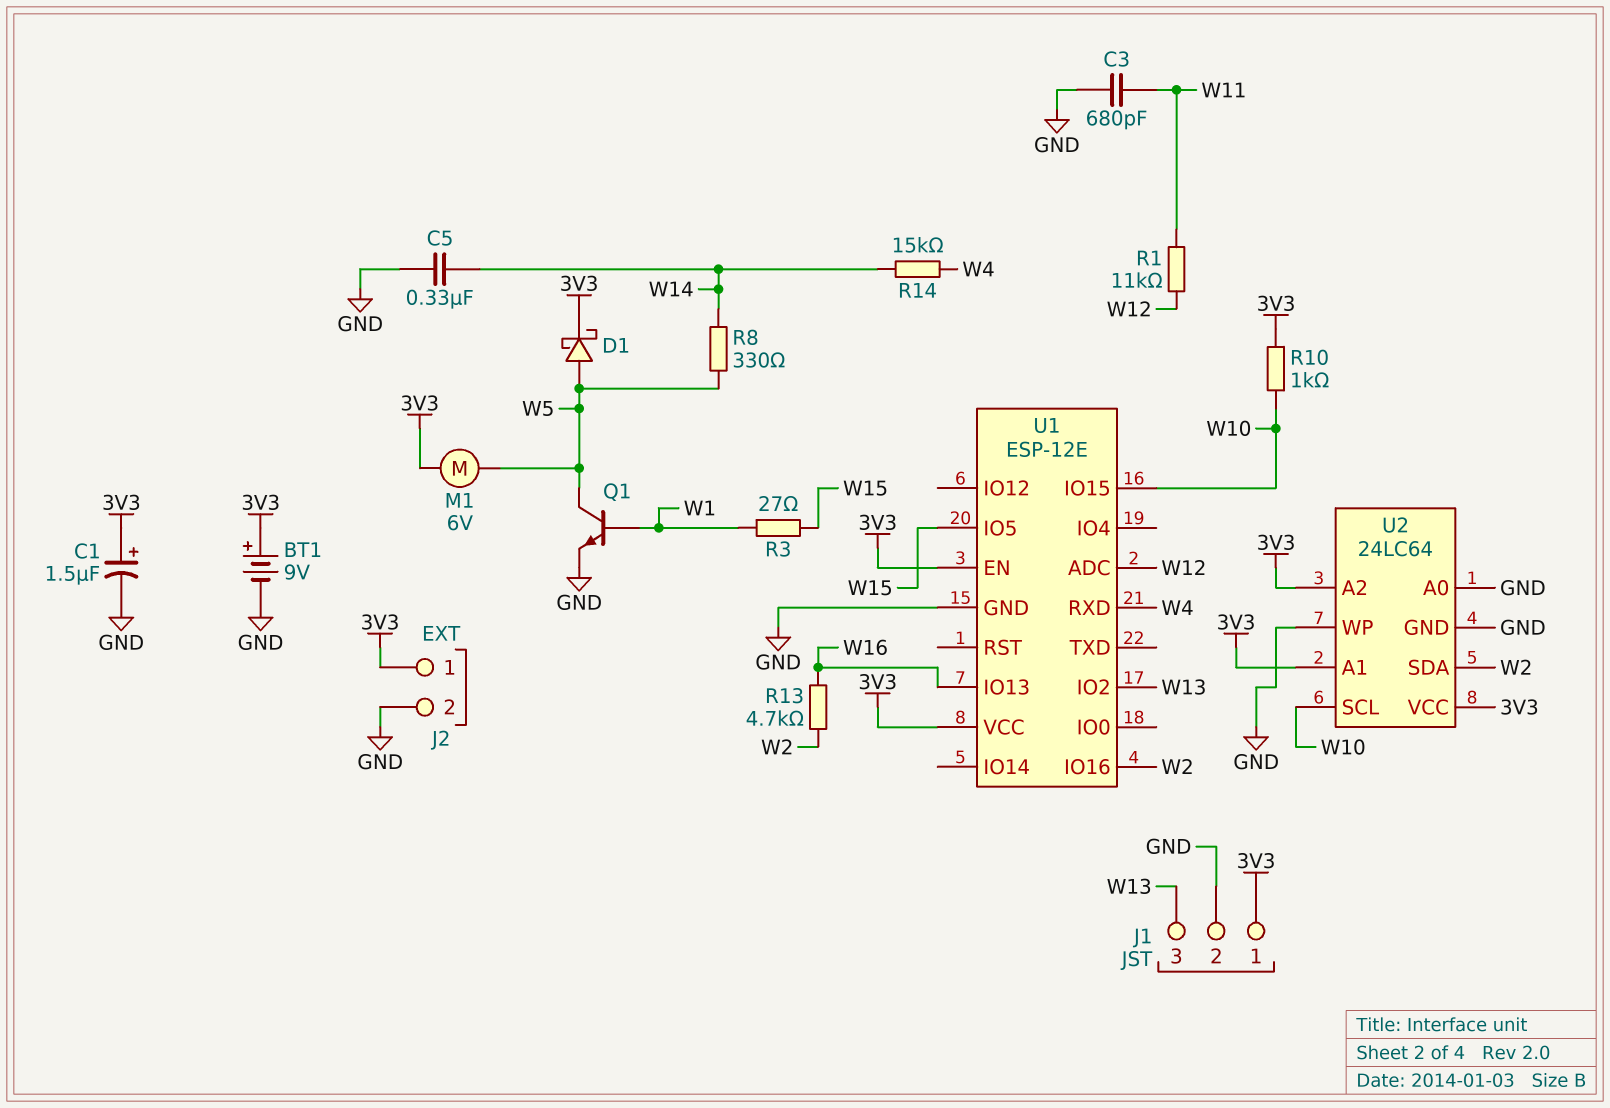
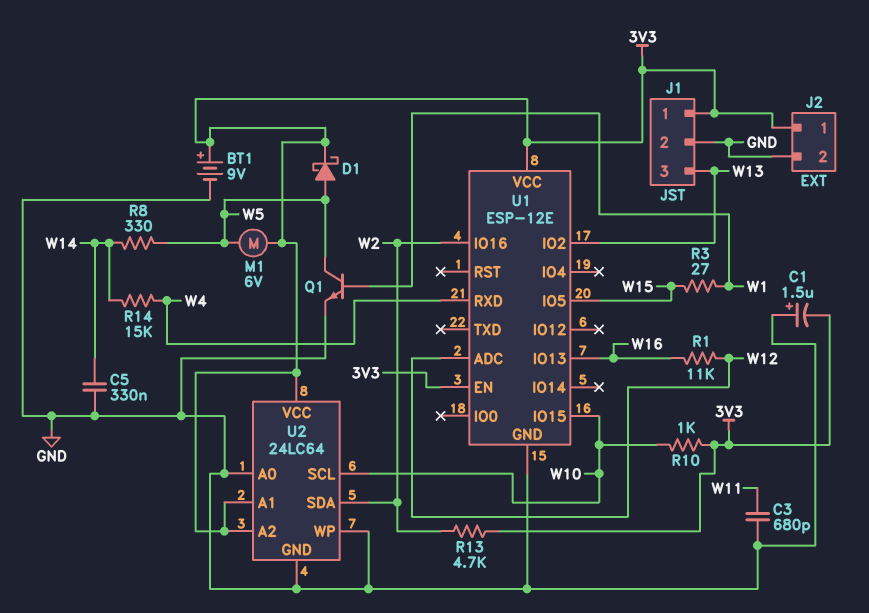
C1: 1.5uF (plus 3V3, minus GND) -> 1.5uF (plus GND, minus 3V3)
R1: 11k (W11, W12) -> 11k (W12, W16)
R13: 4.7k (W2, W16) -> 4.7k (3V3, W2)

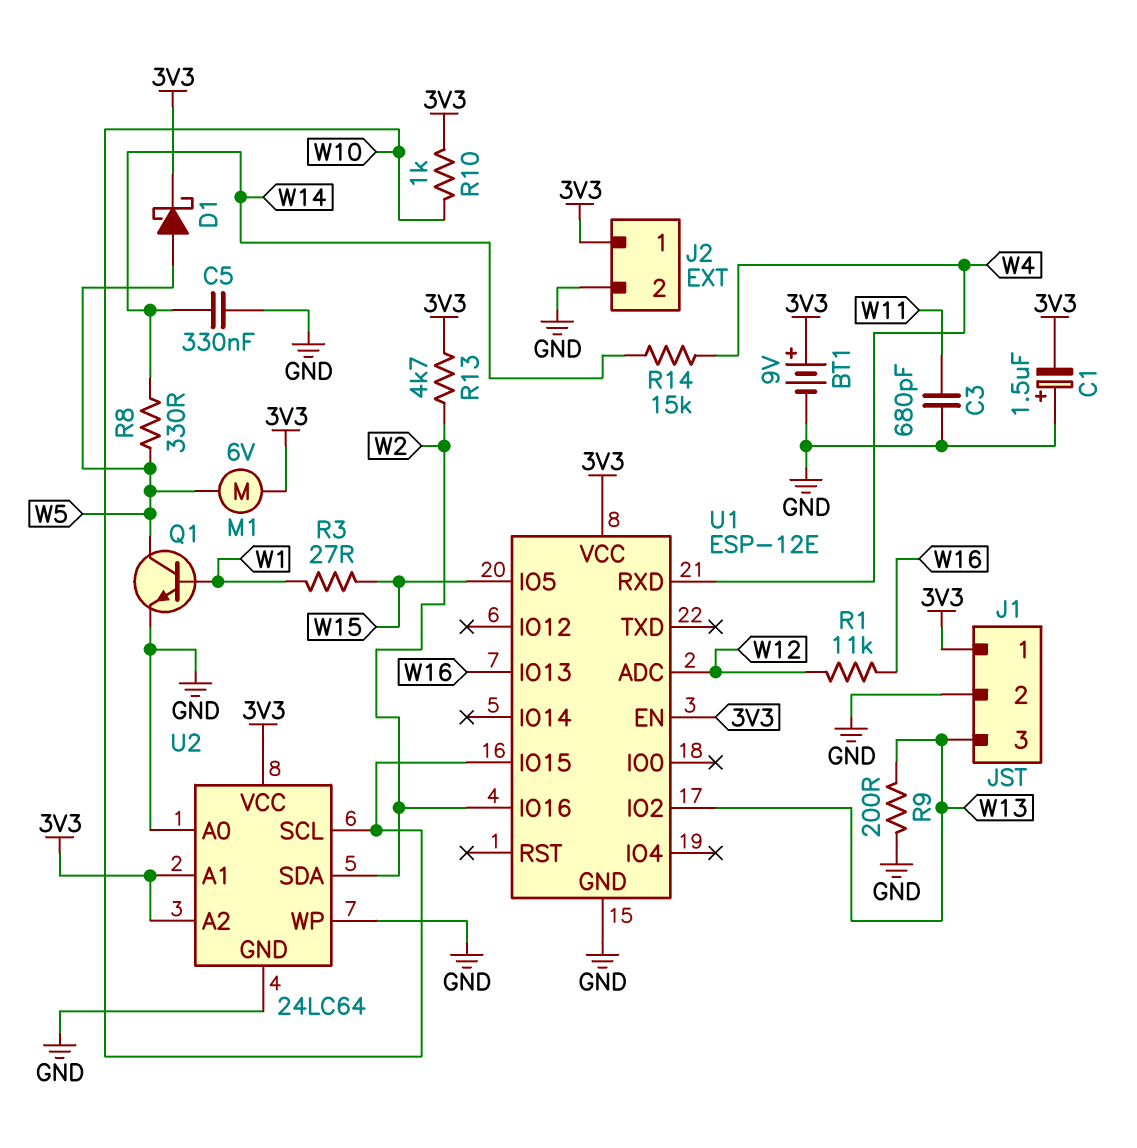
R9: none -> 200 (GND, W13)

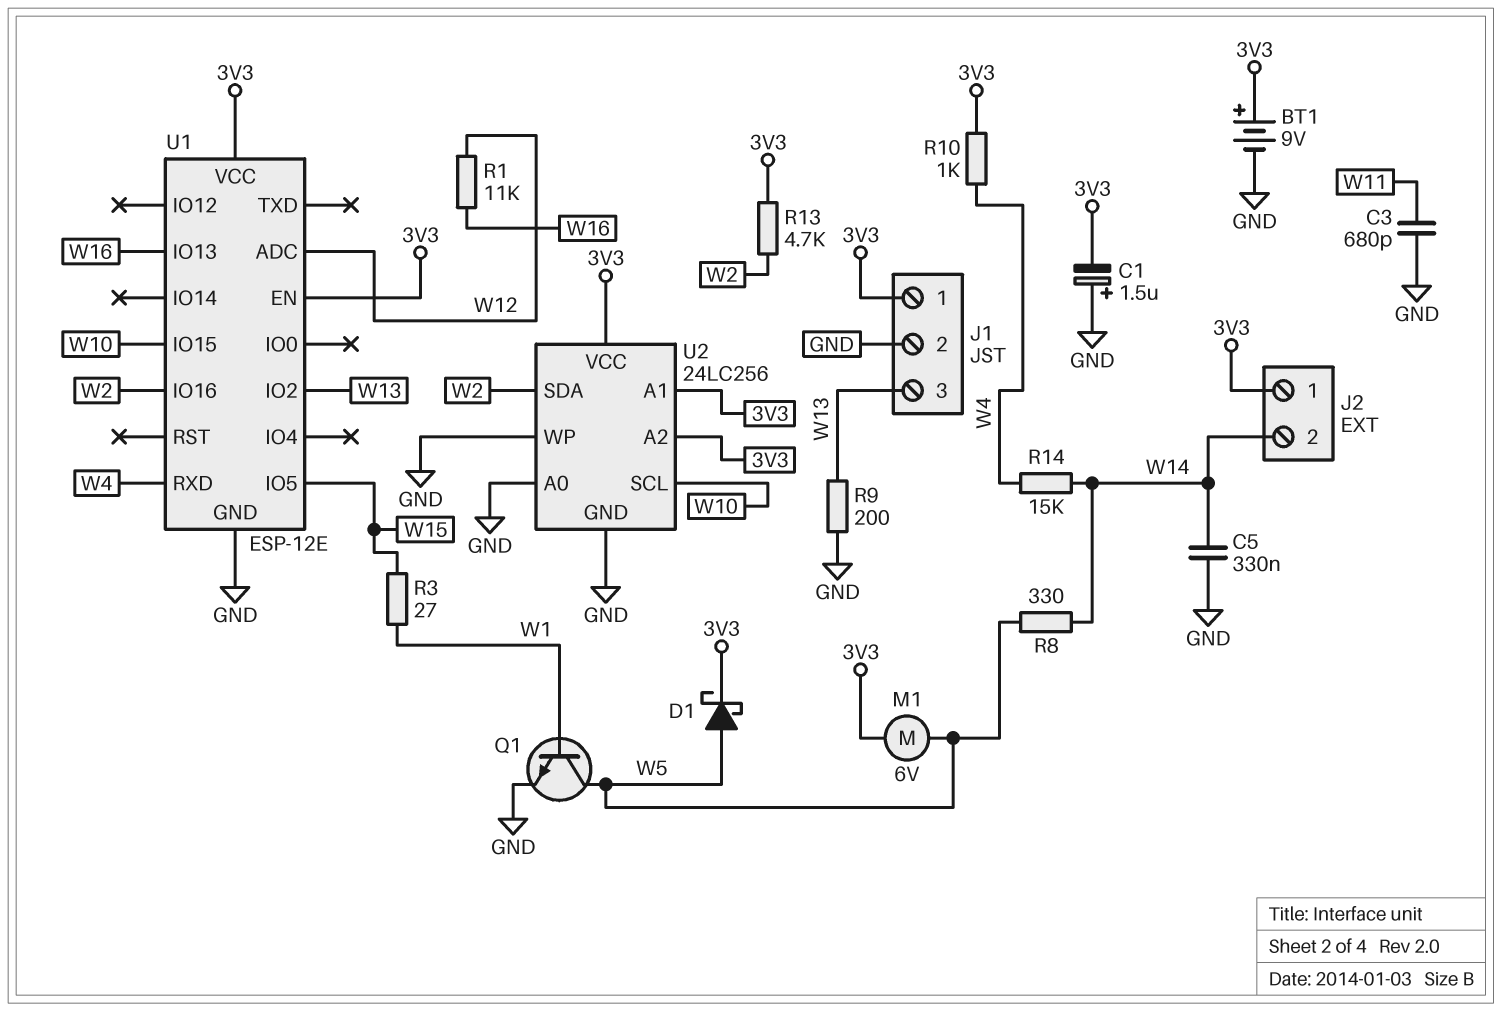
J2 pin 2: GND -> W14
R10: 1k (3V3, W10) -> 1k (3V3, W4)
U2: 24LC64 -> 24LC256

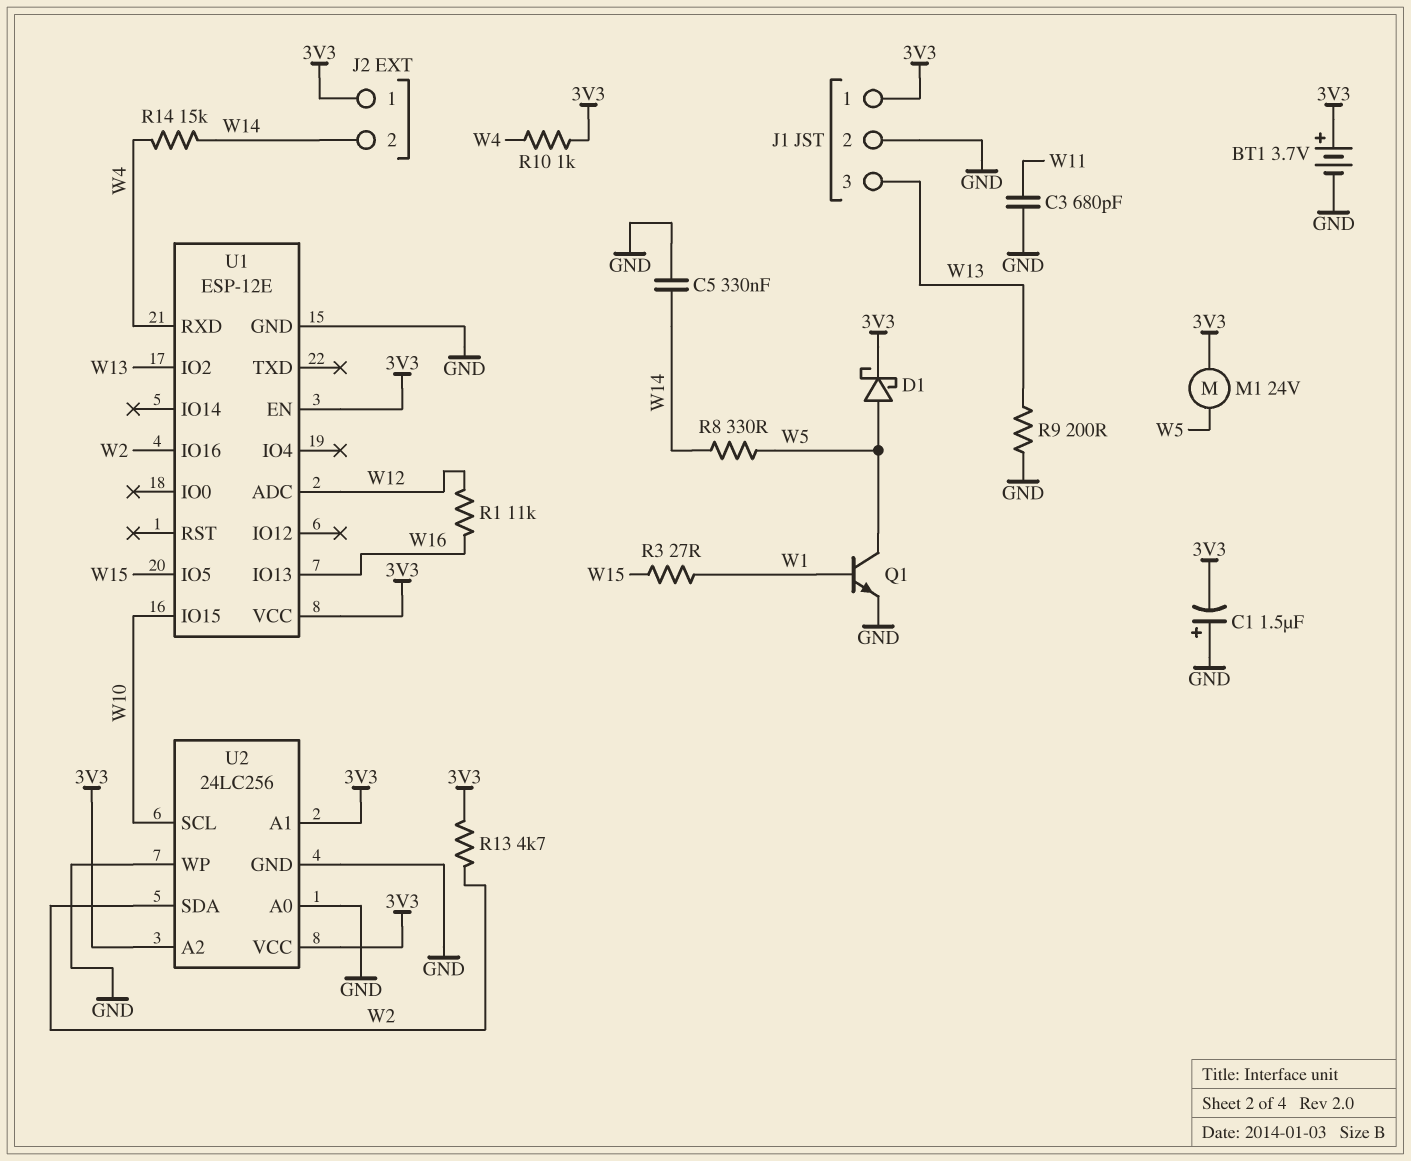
BT1: 9V (plus 3V3, minus GND) -> 3.7V (plus 3V3, minus GND)
M1: motor 6V (3V3, W5) -> motor 24V (3V3, W5)

